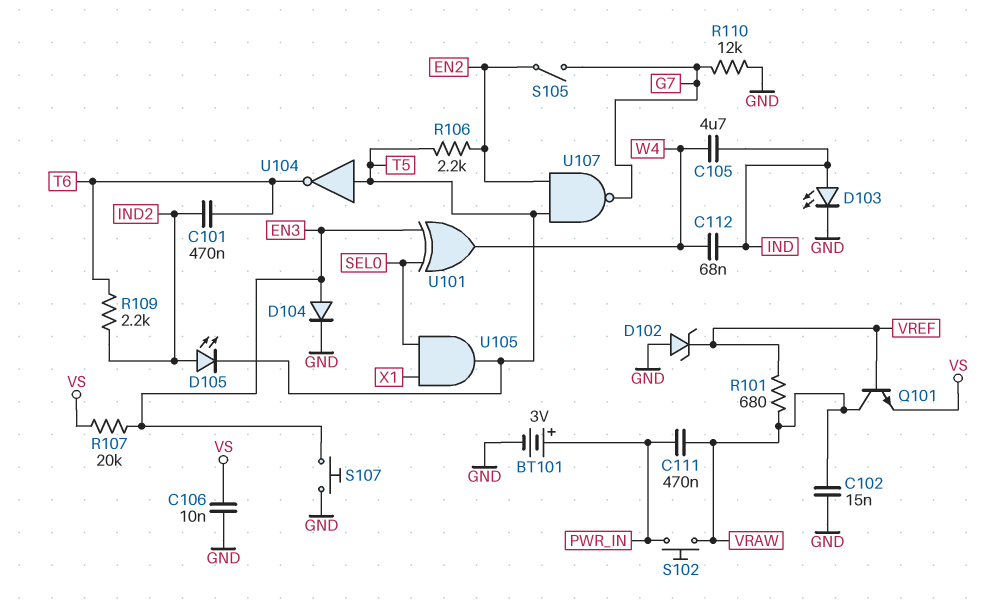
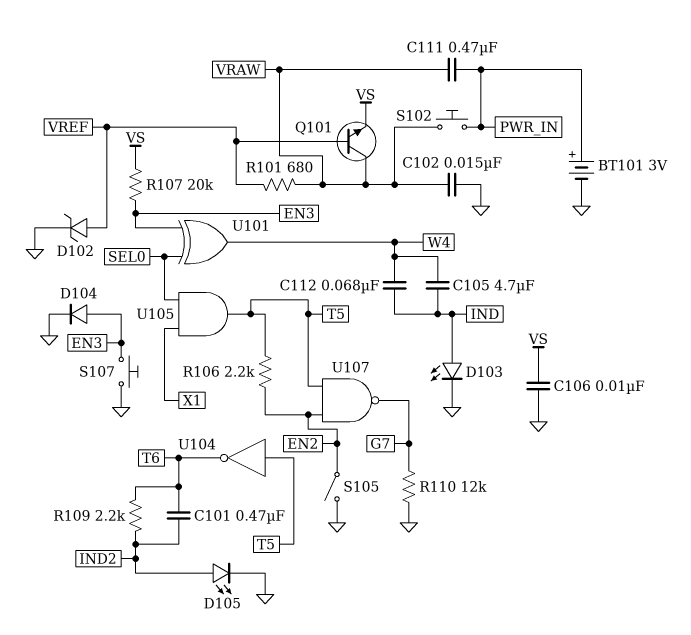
D102: zener (A GND, K VREF) -> zener (A VREF, K GND)
D105: LED (A IND2, K T5) -> LED (A IND2, K GND)
S105: switch (EN2, G7) -> switch (EN2, GND)

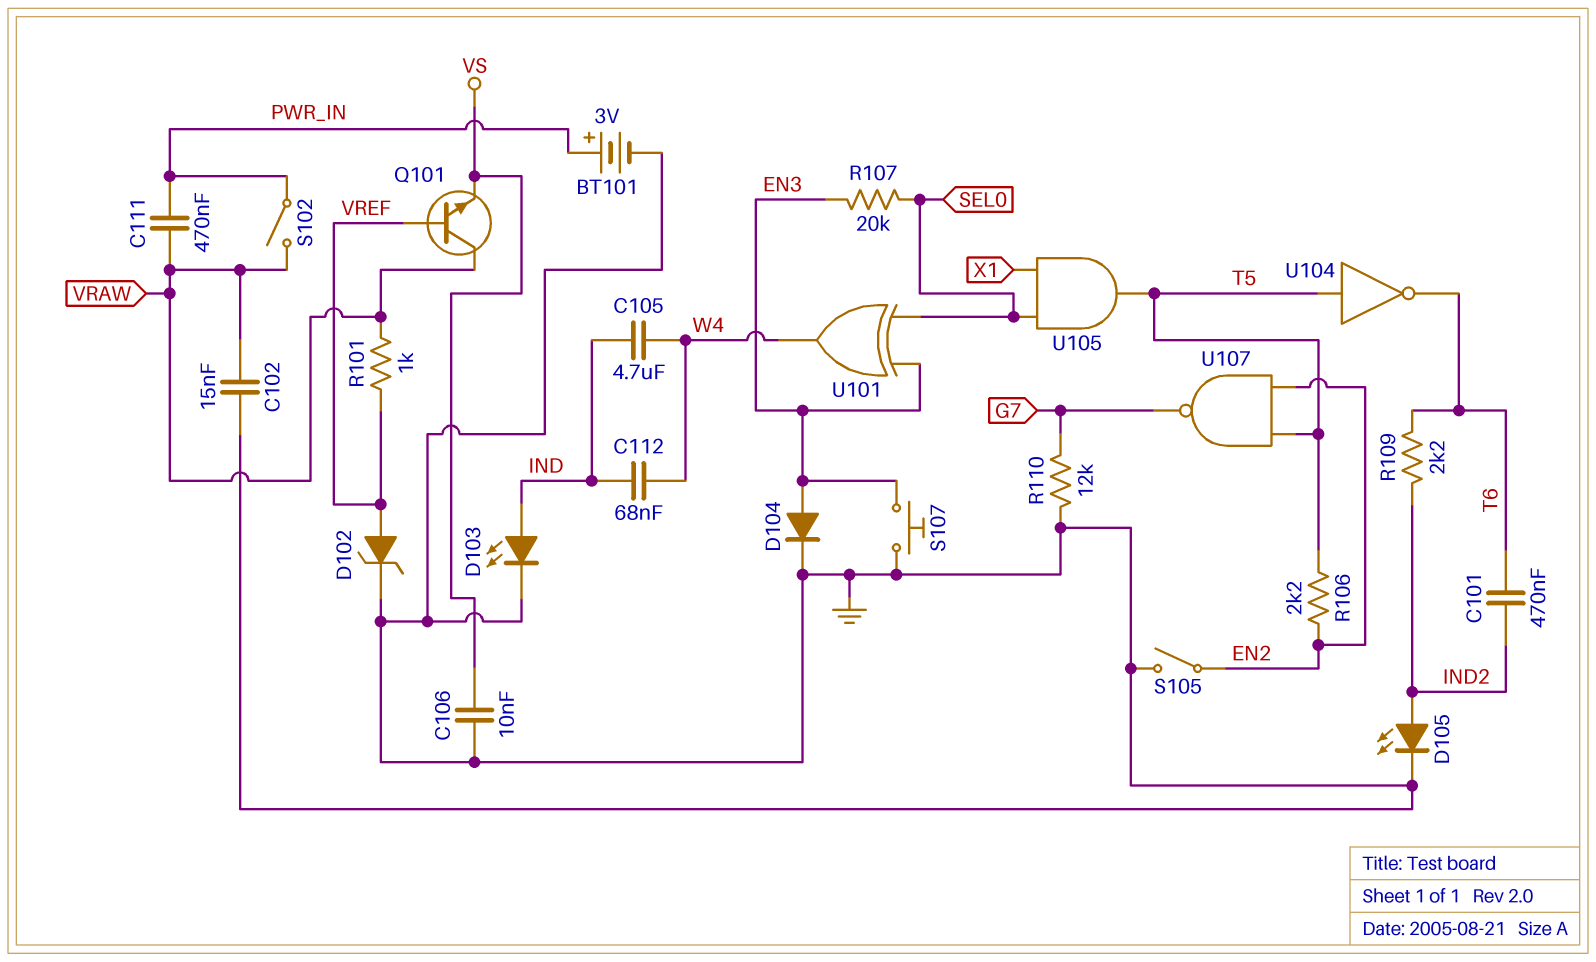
R101: 680 (VRAW, VREF) -> 1k (VRAW, VREF)
R107: 20k (EN3, VS) -> 20k (EN3, SEL0)
S102: button (PWR_IN, VRAW) -> switch (PWR_IN, VRAW)

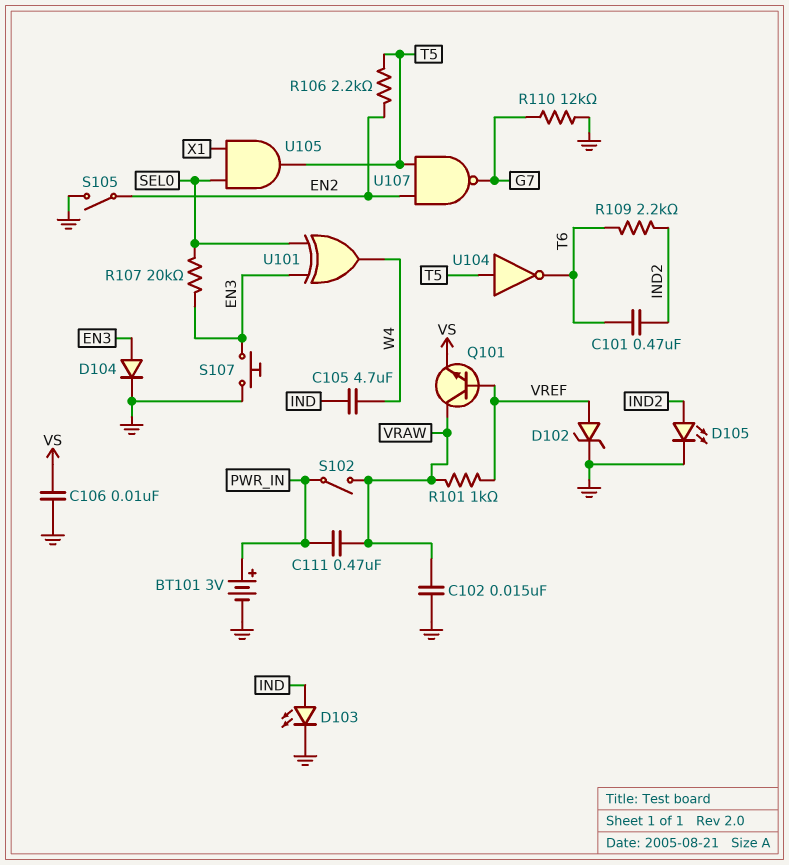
C112: 68nF (IND, W4) -> none

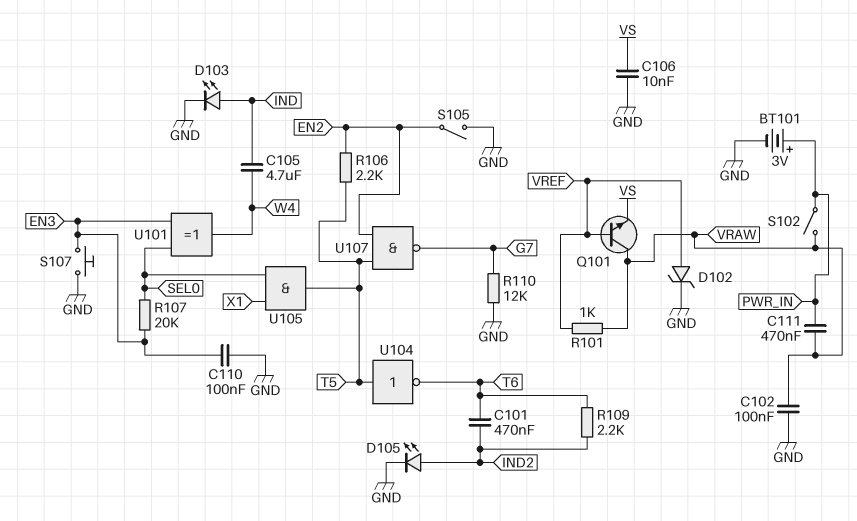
C102: 15nF (GND, VRAW) -> 100nF (GND, VRAW)
C110: none -> 100nF (EN3, GND)
D104: diode (A EN3, K GND) -> none

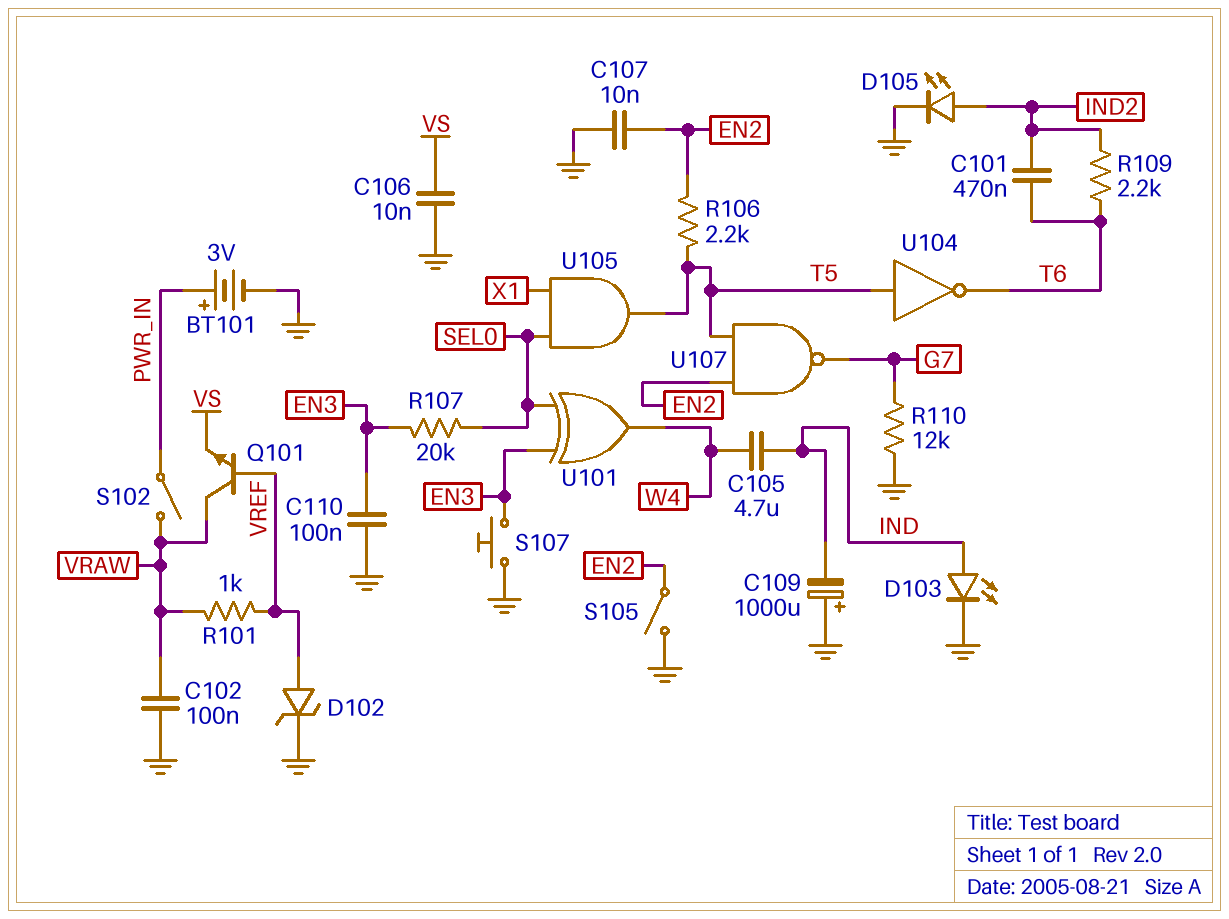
C107: none -> 10nF (EN2, GND)
C109: none -> 1000uF (plus GND, minus IND)
C111: 470nF (PWR_IN, VRAW) -> none

